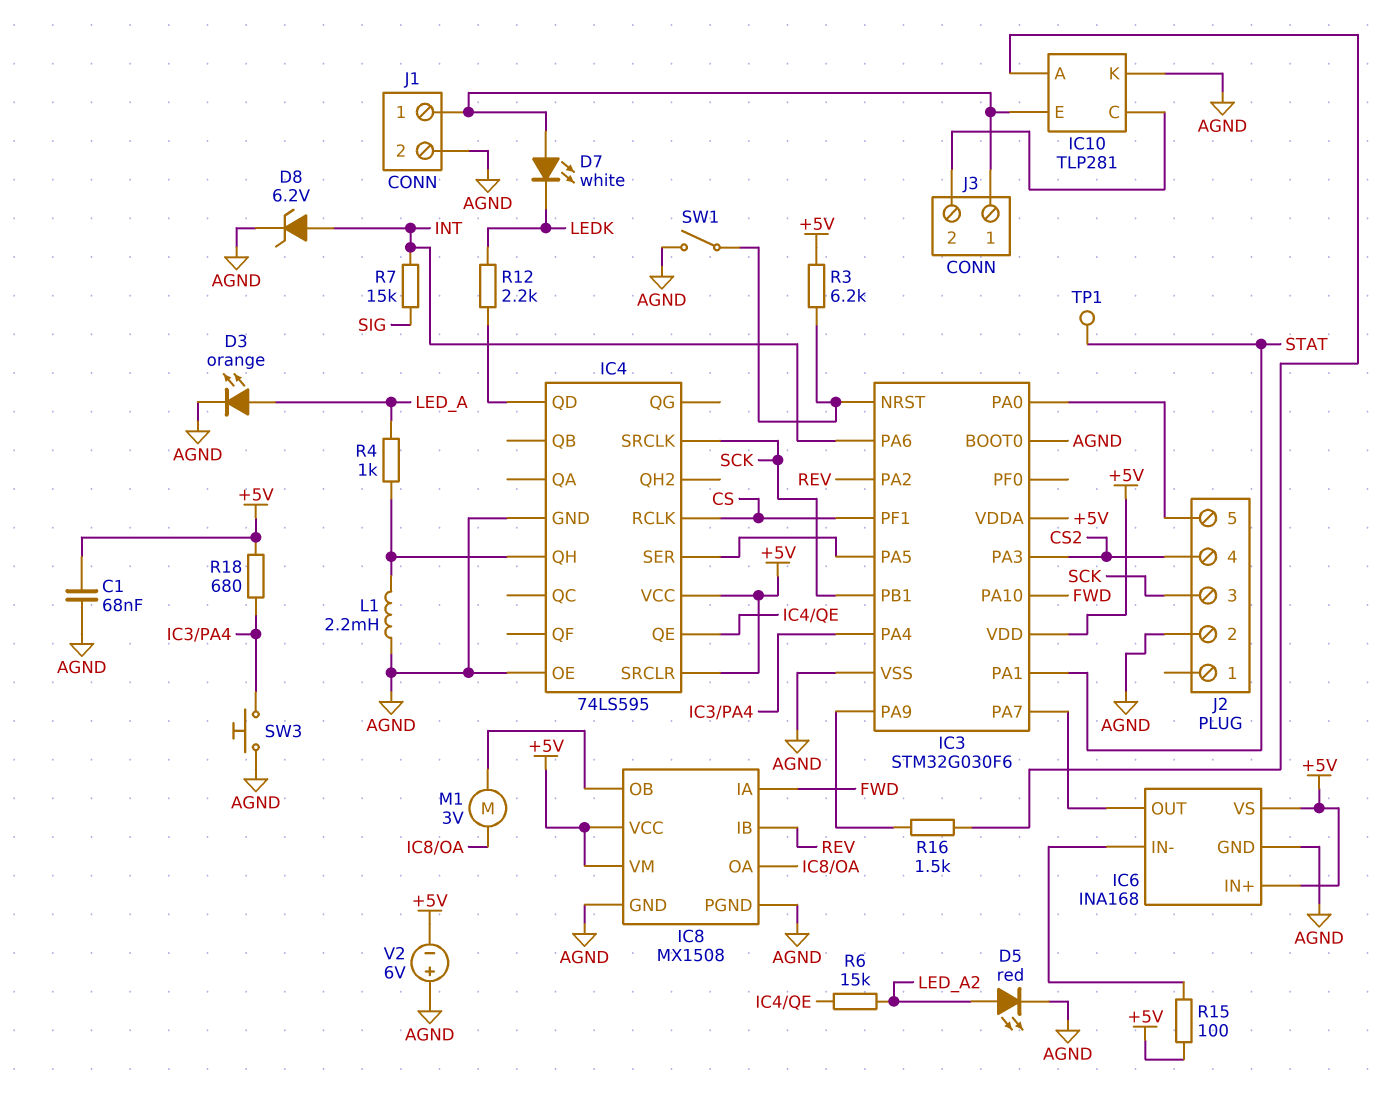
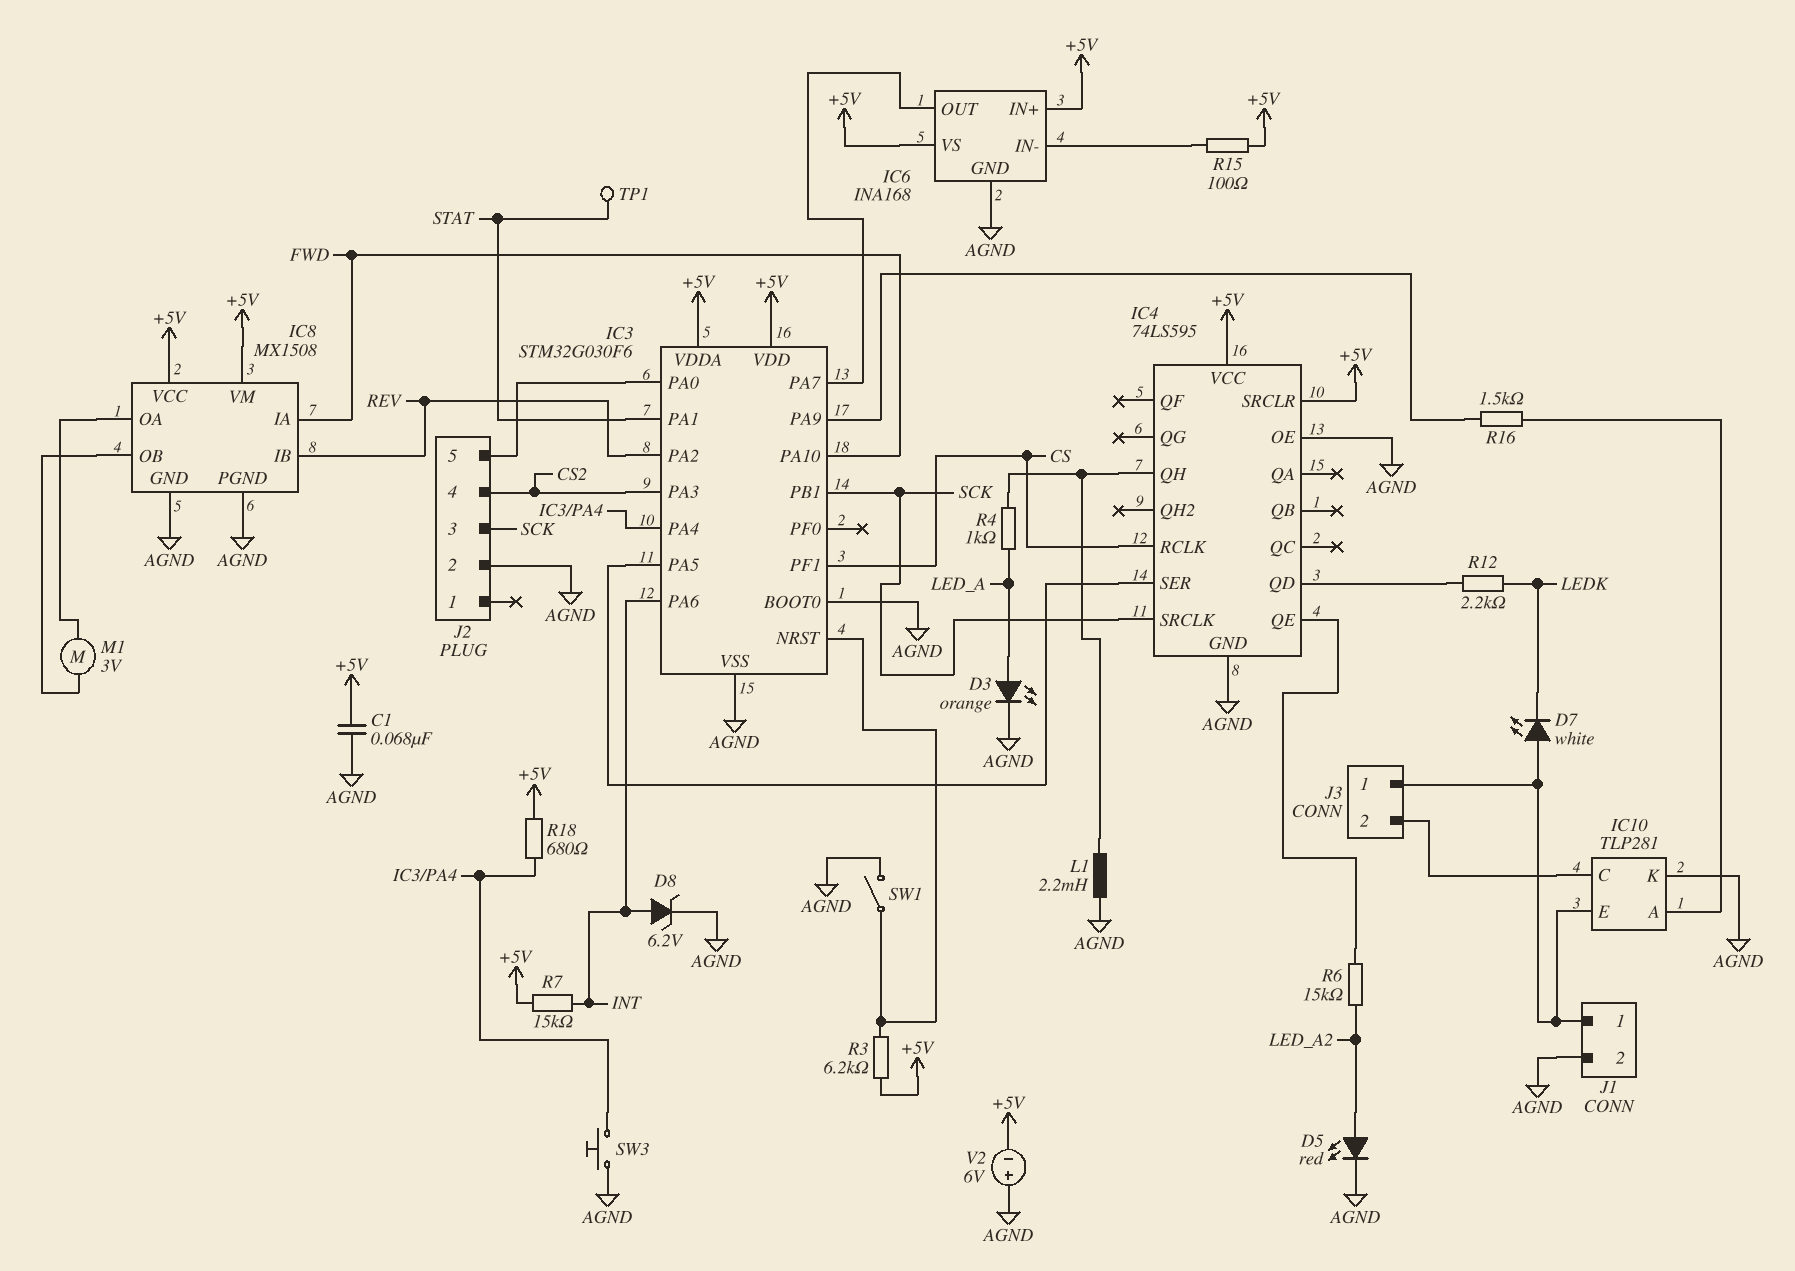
R7: 15k (INT, SIG) -> 15k (+5V, INT)

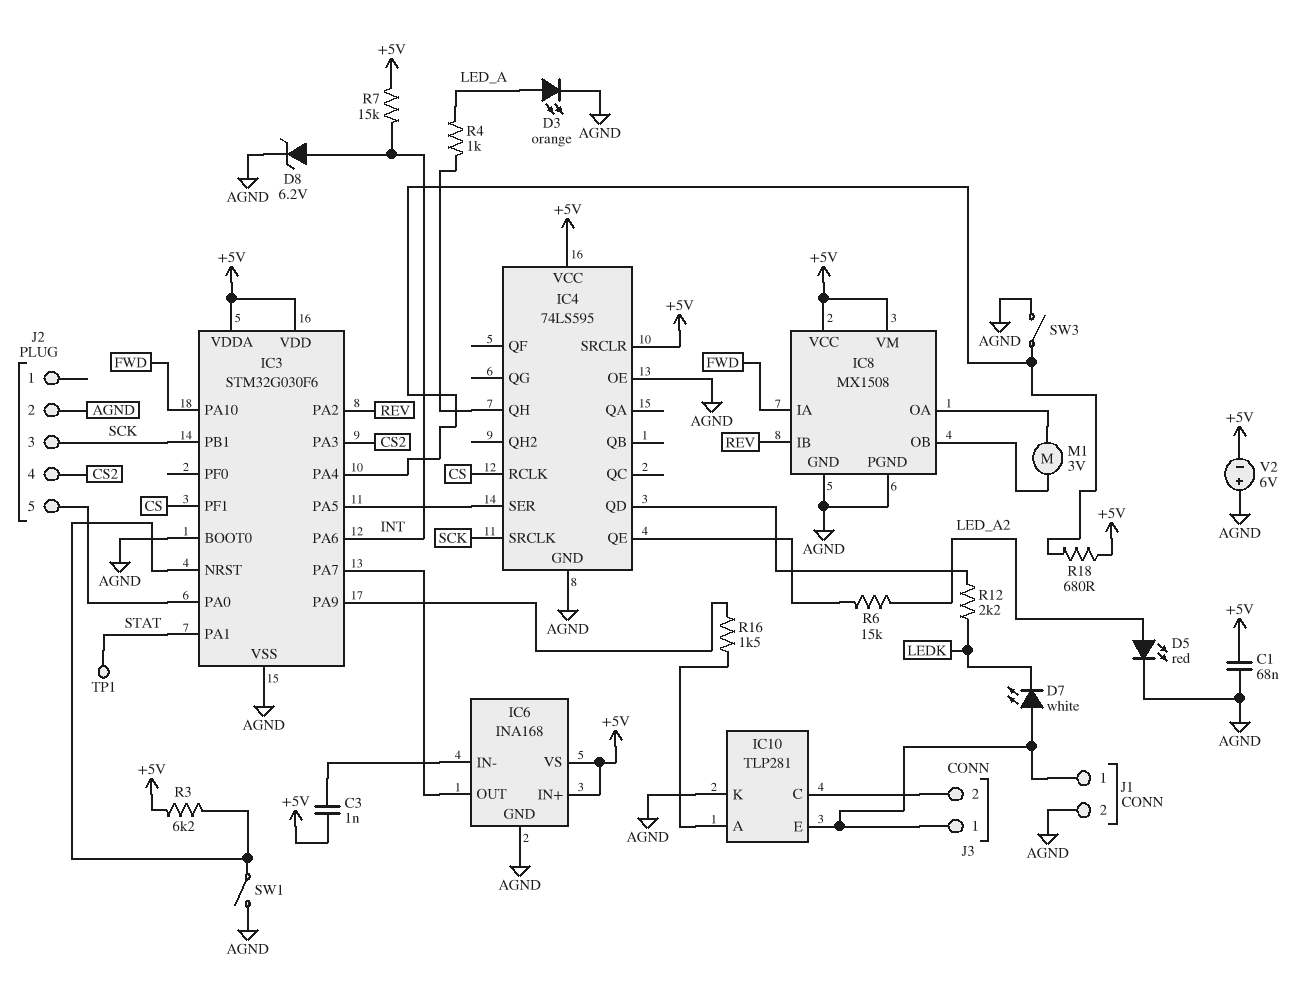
C3: none -> 1nF (+5V, IC6/IN-)
L1: 2.2mH (AGND, IC4/QH) -> none
R15: 100 (+5V, IC6/IN-) -> none
SW3: button (AGND, IC3/PA4) -> switch (AGND, IC3/PA4)

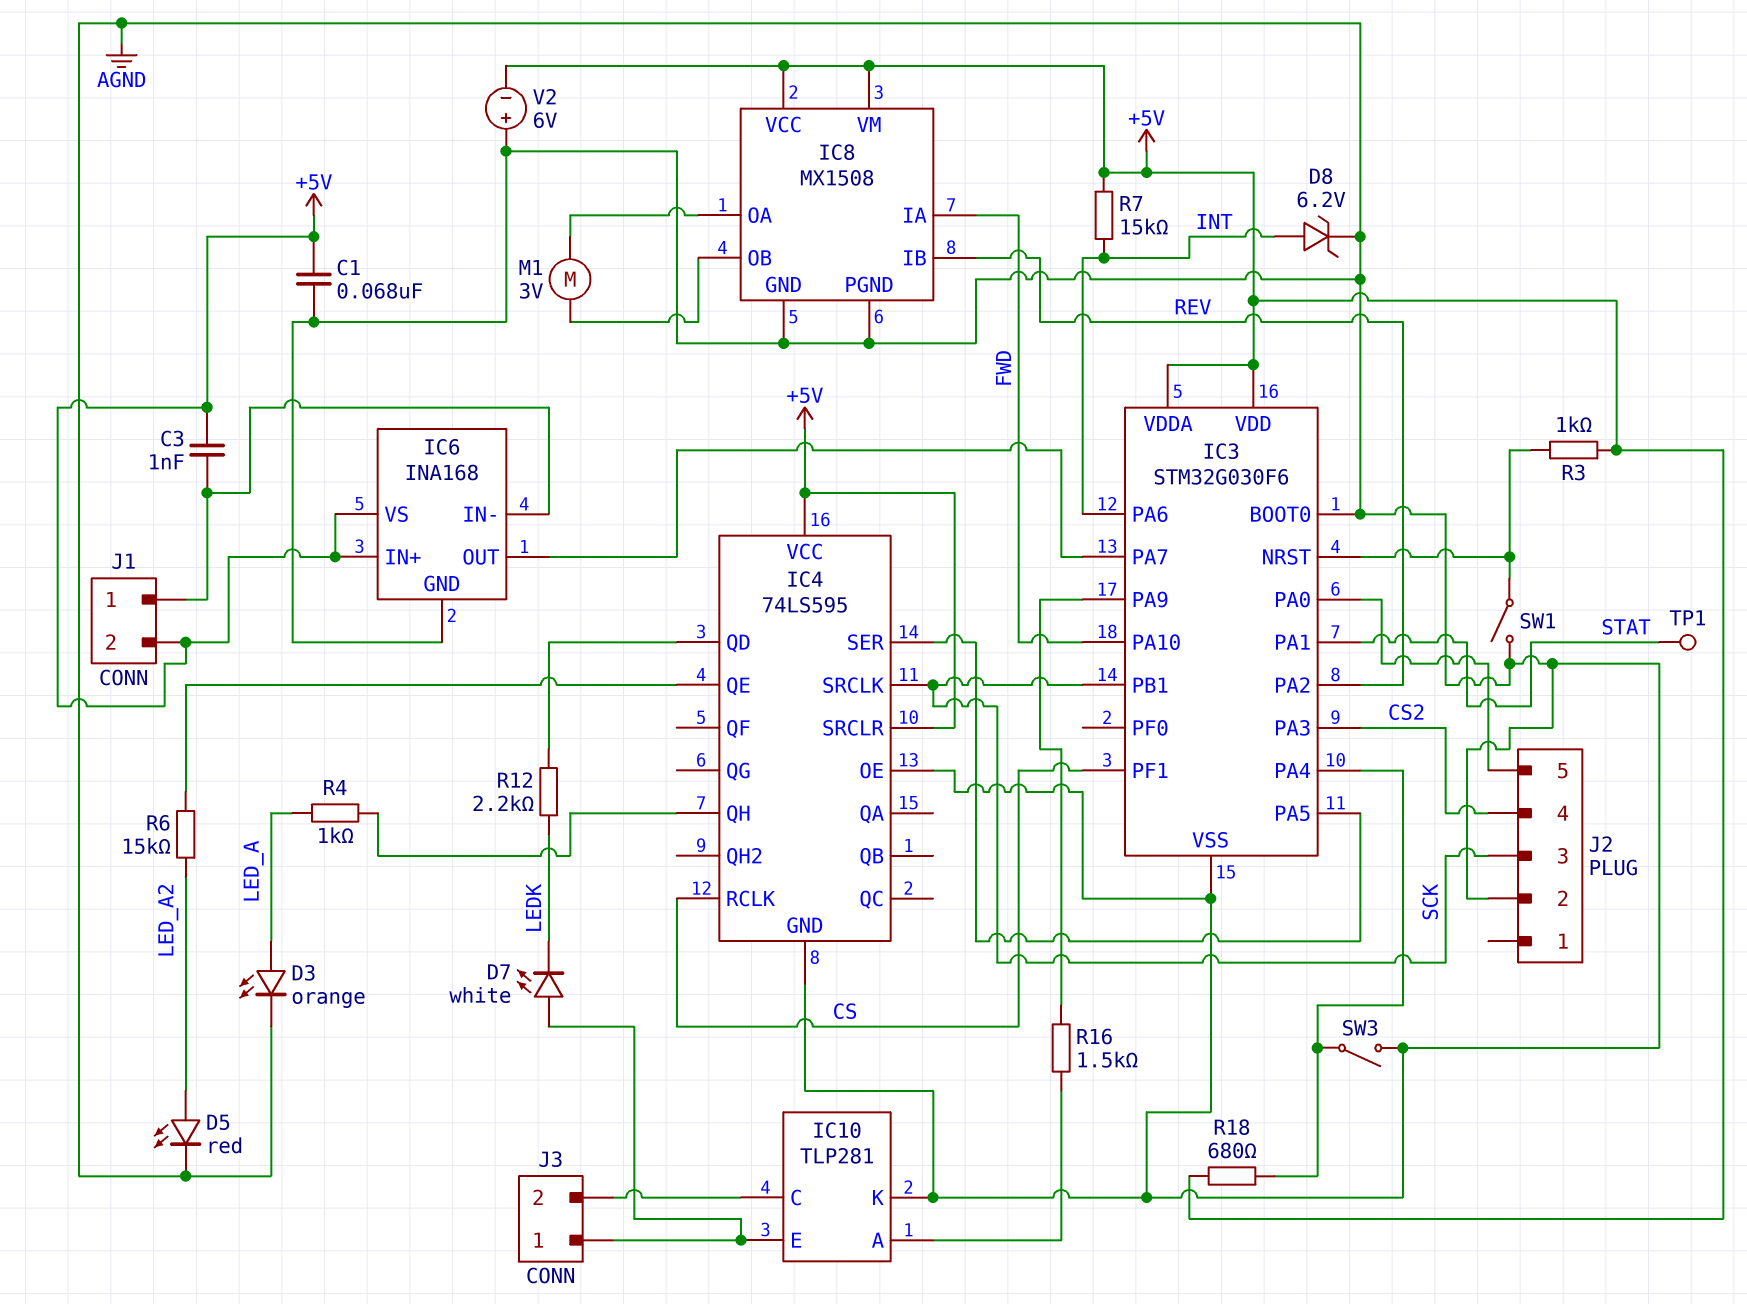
J1 pin 1: IC10/E -> IC6/IN-
J1 pin 2: AGND -> +5V
R3: 6.2k (+5V, IC3/NRST) -> 1k (+5V, IC3/NRST)

